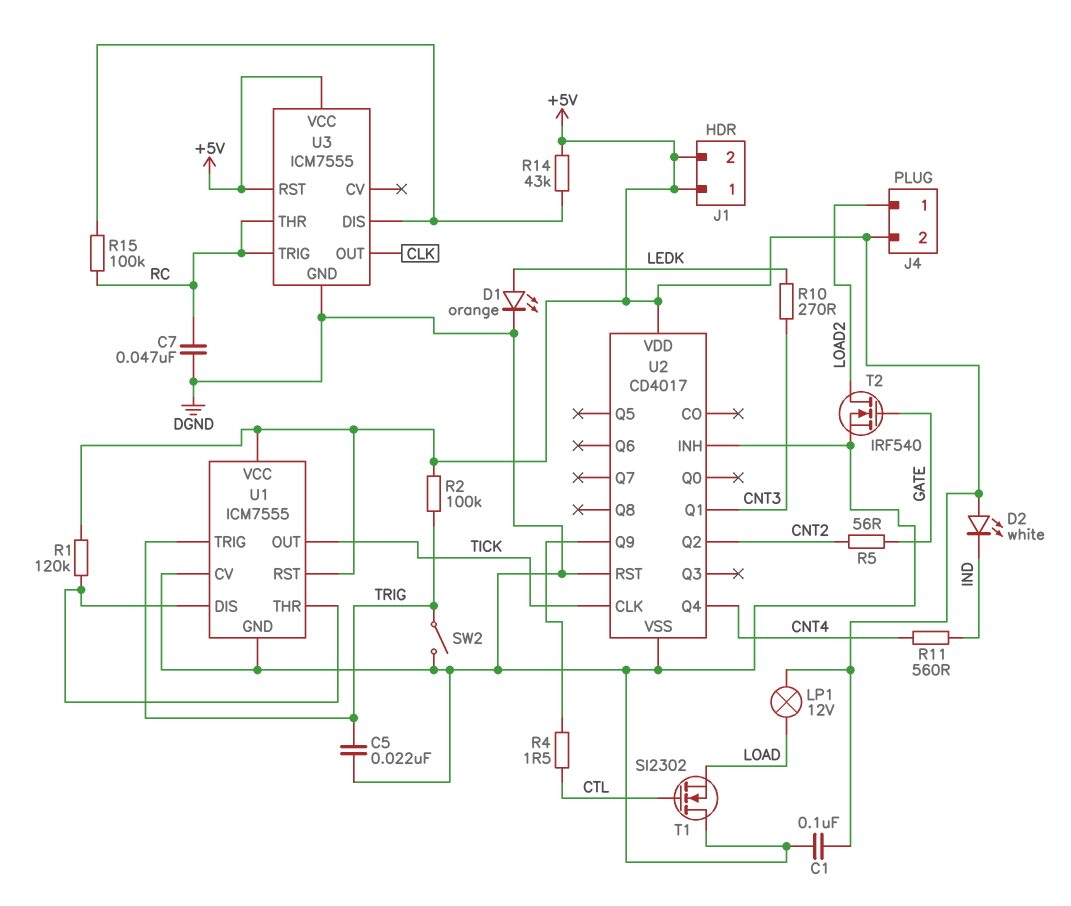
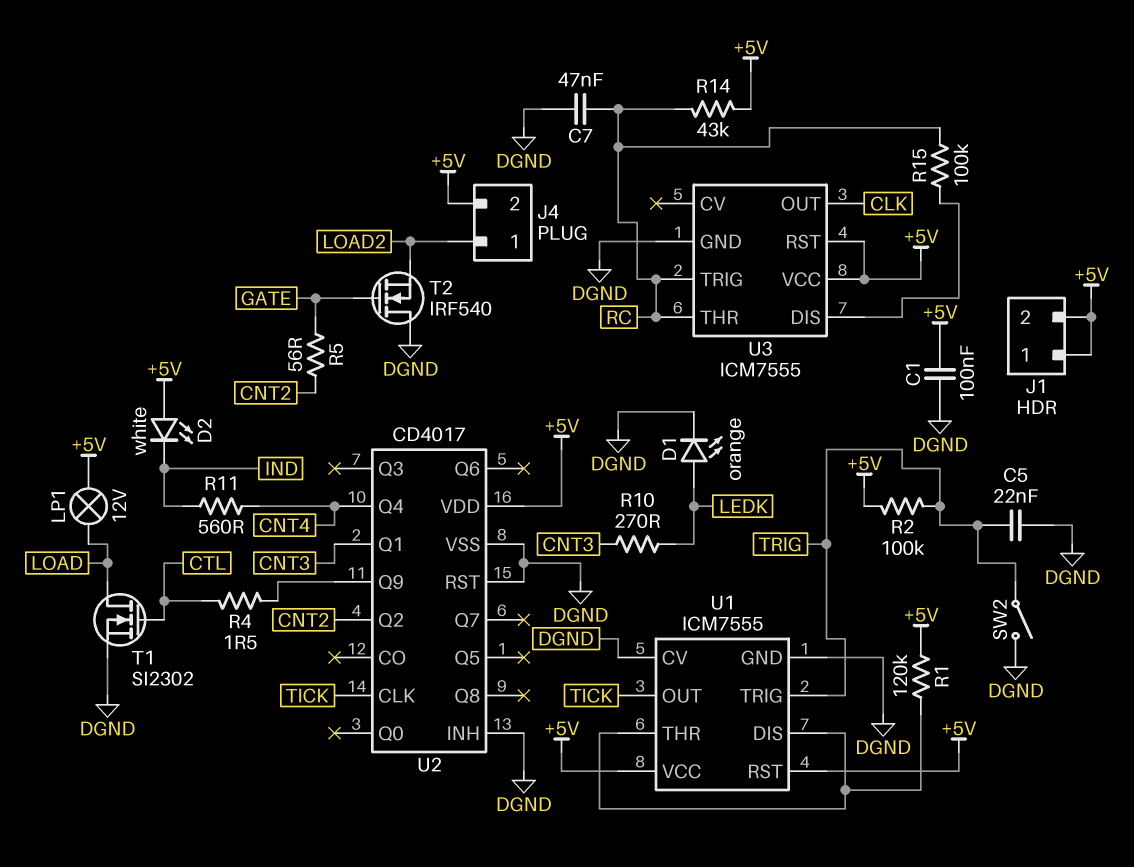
R14: 43k (+5V, U3/DIS) -> 43k (+5V, RC)
T1: NMOS SI2302 (G CTL, D DGND, S LOAD) -> NMOS SI2302 (G CTL, D LOAD, S DGND)
T2: NMOS IRF540 (G GATE, D LOAD2, S DGND) -> NMOS IRF540 (G GATE, D DGND, S LOAD2)

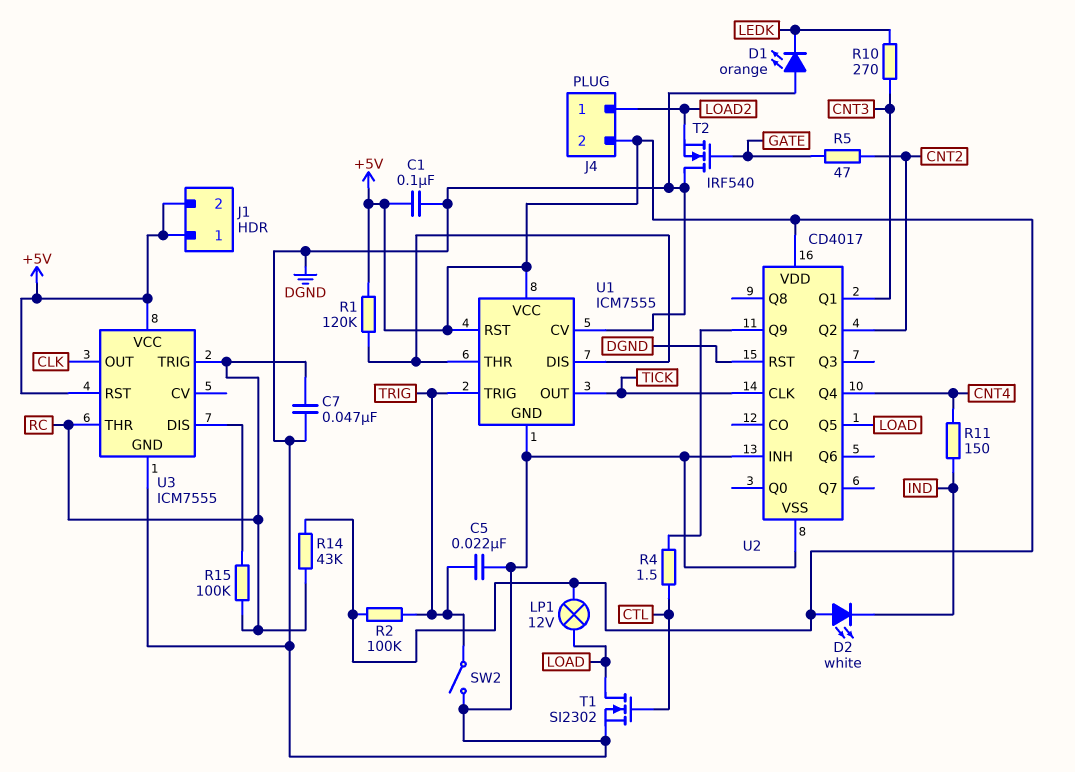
D1: LED orange (A LEDK, K DGND) -> LED orange (A DGND, K LEDK)
R5: 56 (CNT2, GATE) -> 47 (CNT2, GATE)
R11: 560 (CNT4, IND) -> 150 (CNT4, IND)
U2 pin Q5: none -> LOAD

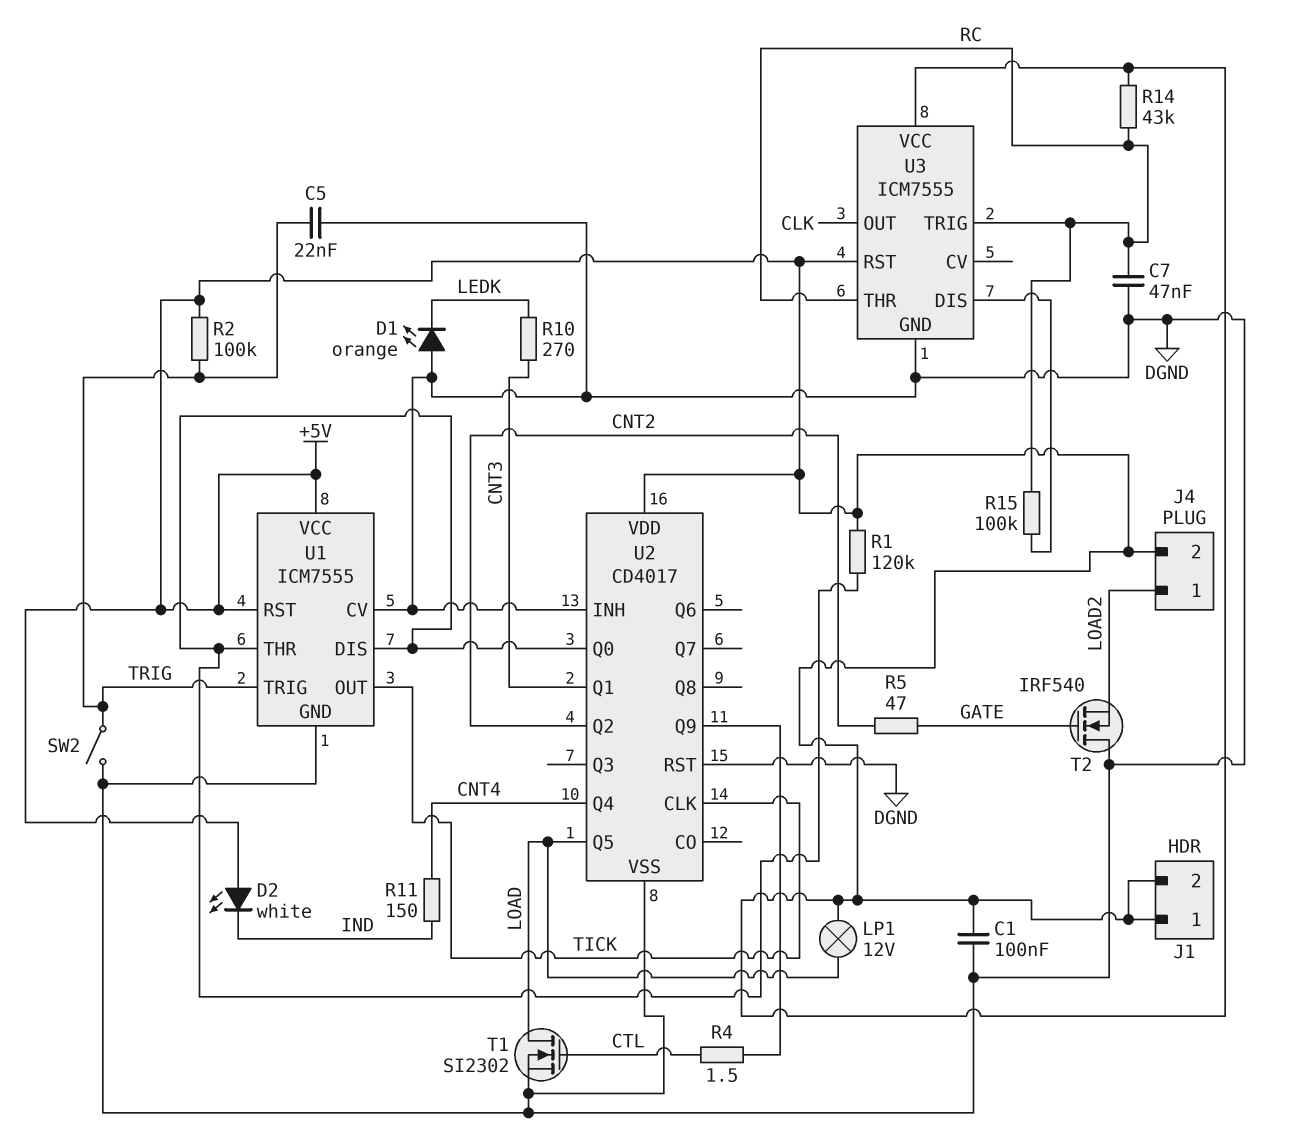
U2 pin Q0: none -> U1/DIS

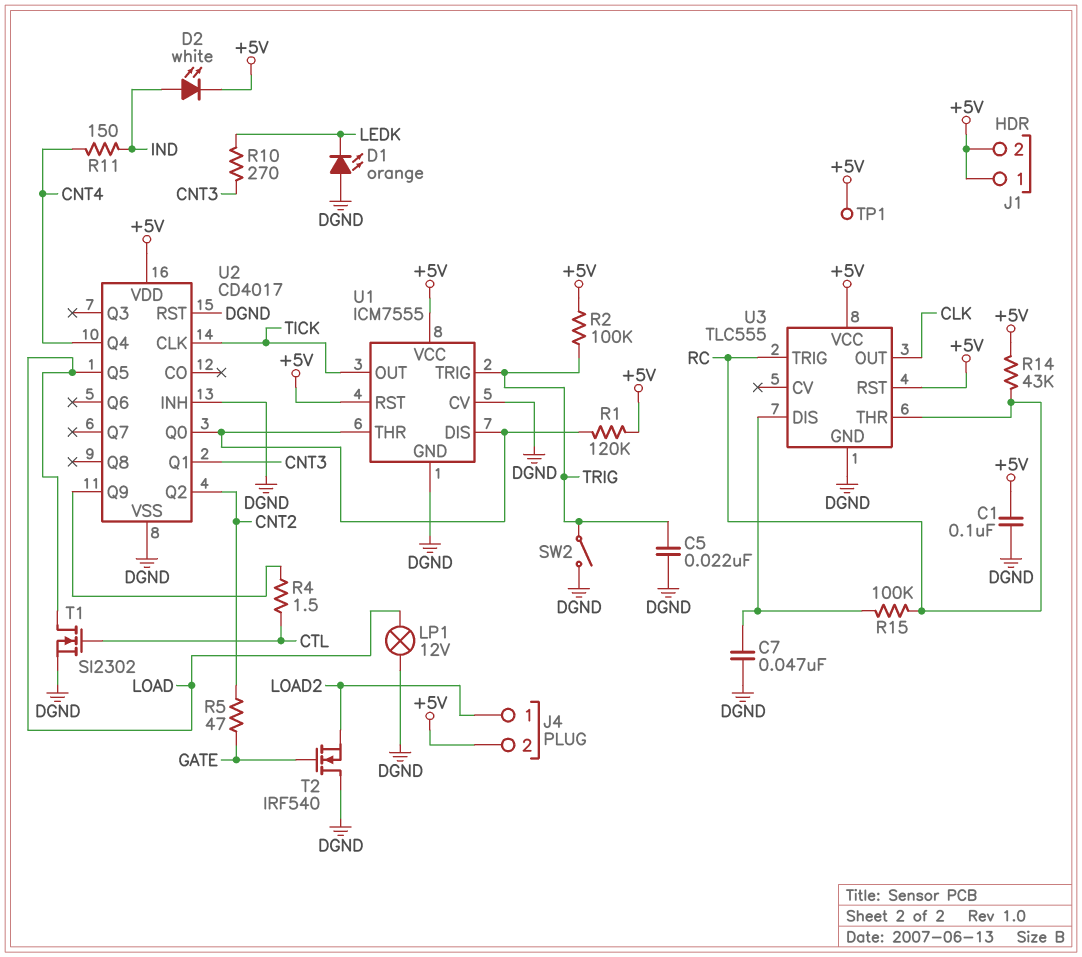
C7: 47nF (DGND, RC) -> 47nF (DGND, U3/DIS)
D2: LED white (A +5V, K IND) -> LED white (A IND, K +5V)
LP1: lamp 12V (+5V, LOAD) -> lamp 12V (DGND, LOAD)
TP1: none -> test point (+5V)
U3: ICM7555 -> TLC555

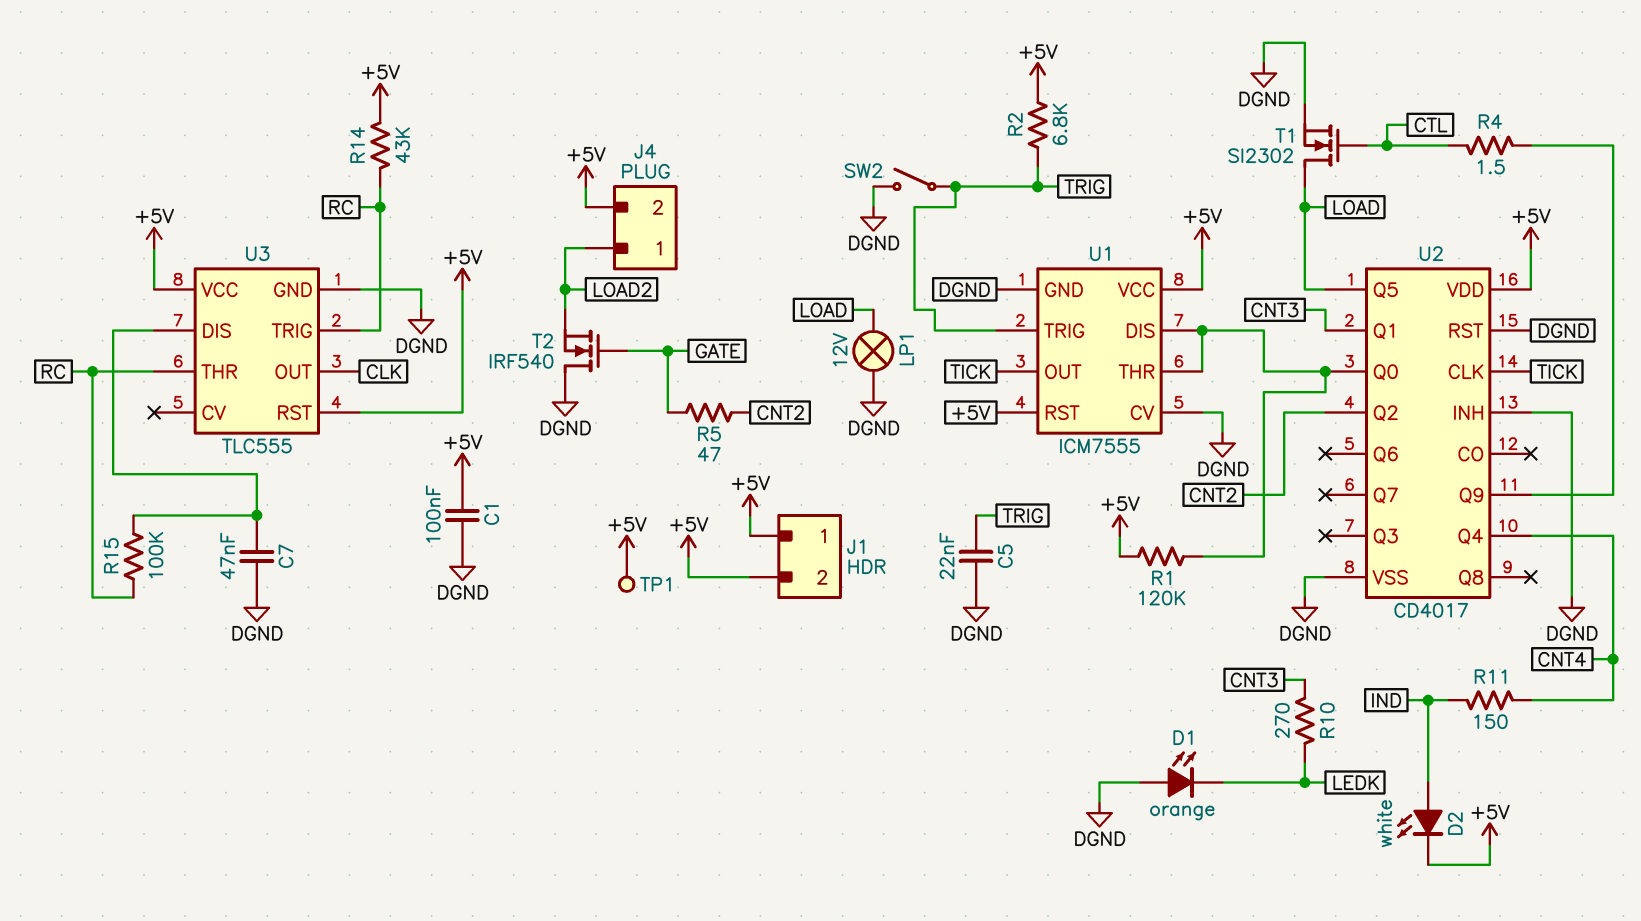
R2: 100k (+5V, TRIG) -> 6.8k (+5V, TRIG)

